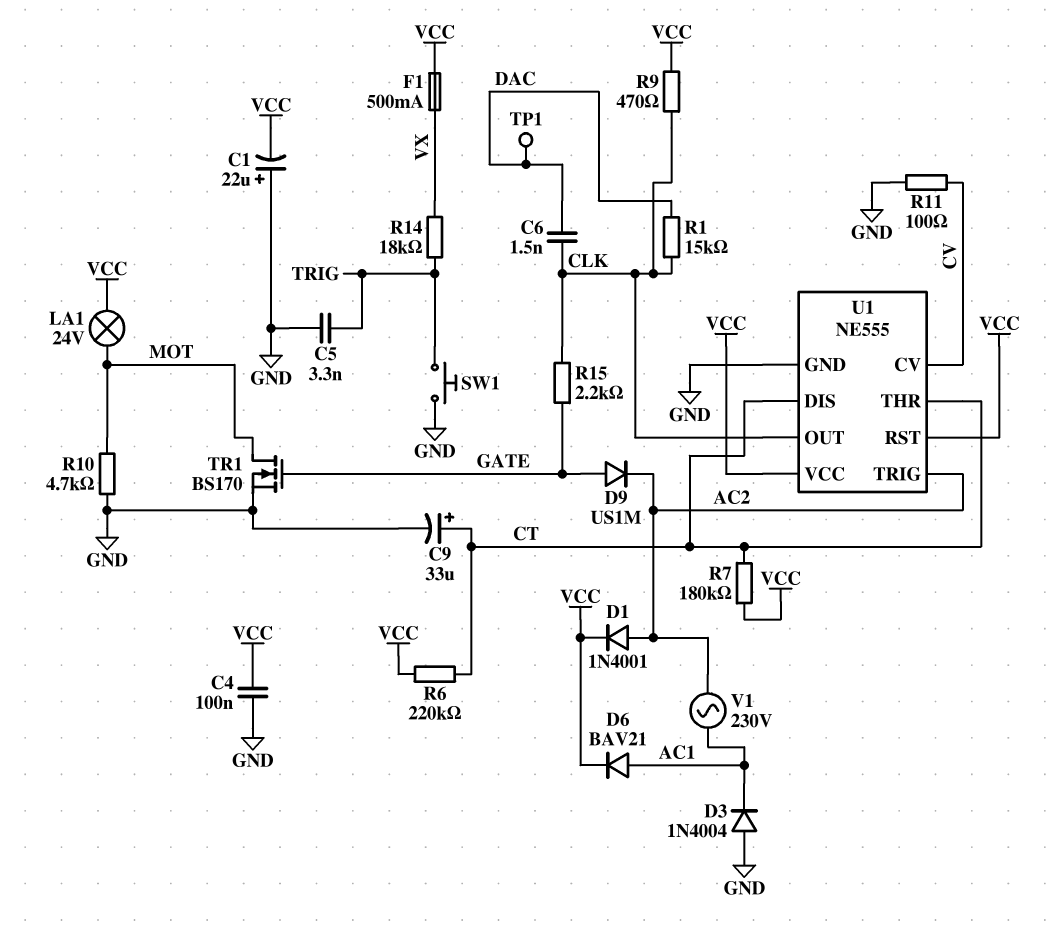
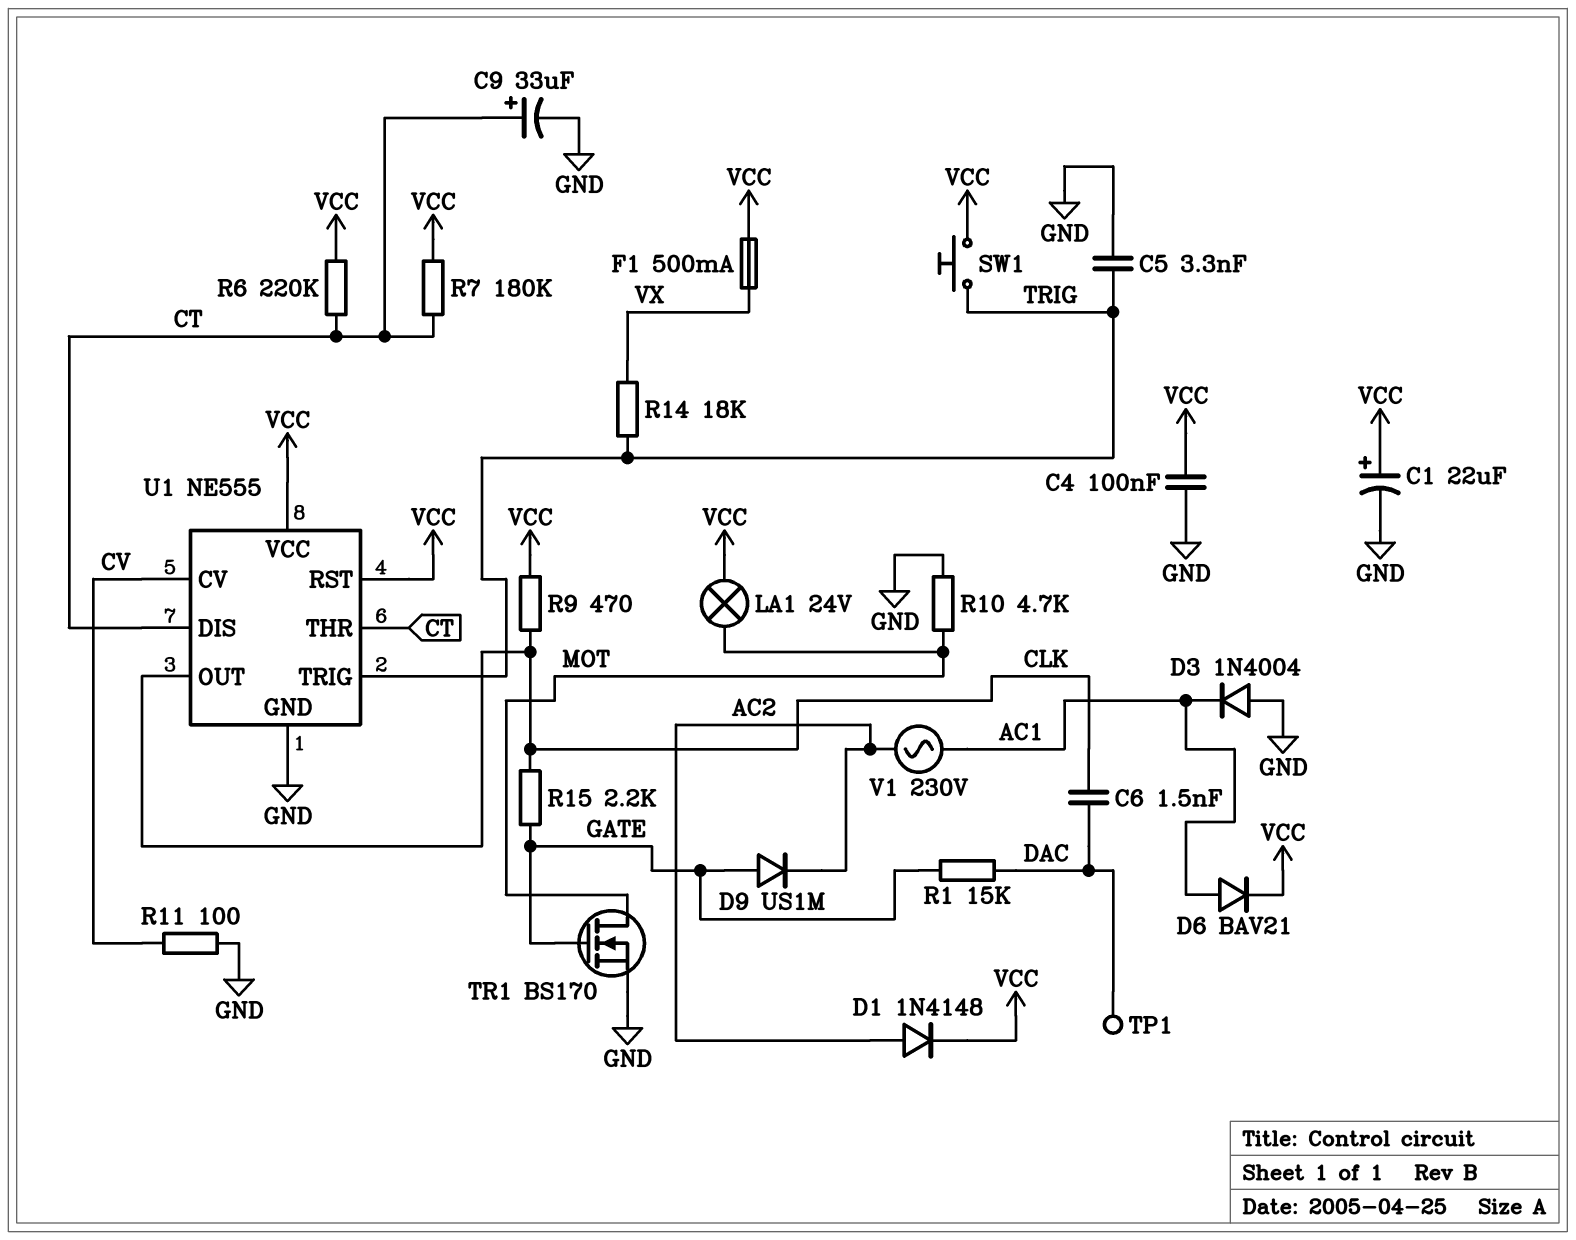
C1: 22uF (plus GND, minus VCC) -> 22uF (plus VCC, minus GND)
D1: diode 1N4001 (A AC2, K VCC) -> diode 1N4148 (A AC2, K VCC)
R1: 15k (CLK, DAC) -> 15k (DAC, GATE)
SW1: button (GND, TRIG) -> button (TRIG, VCC)
U1 pin TRIG: AC2 -> TRIG

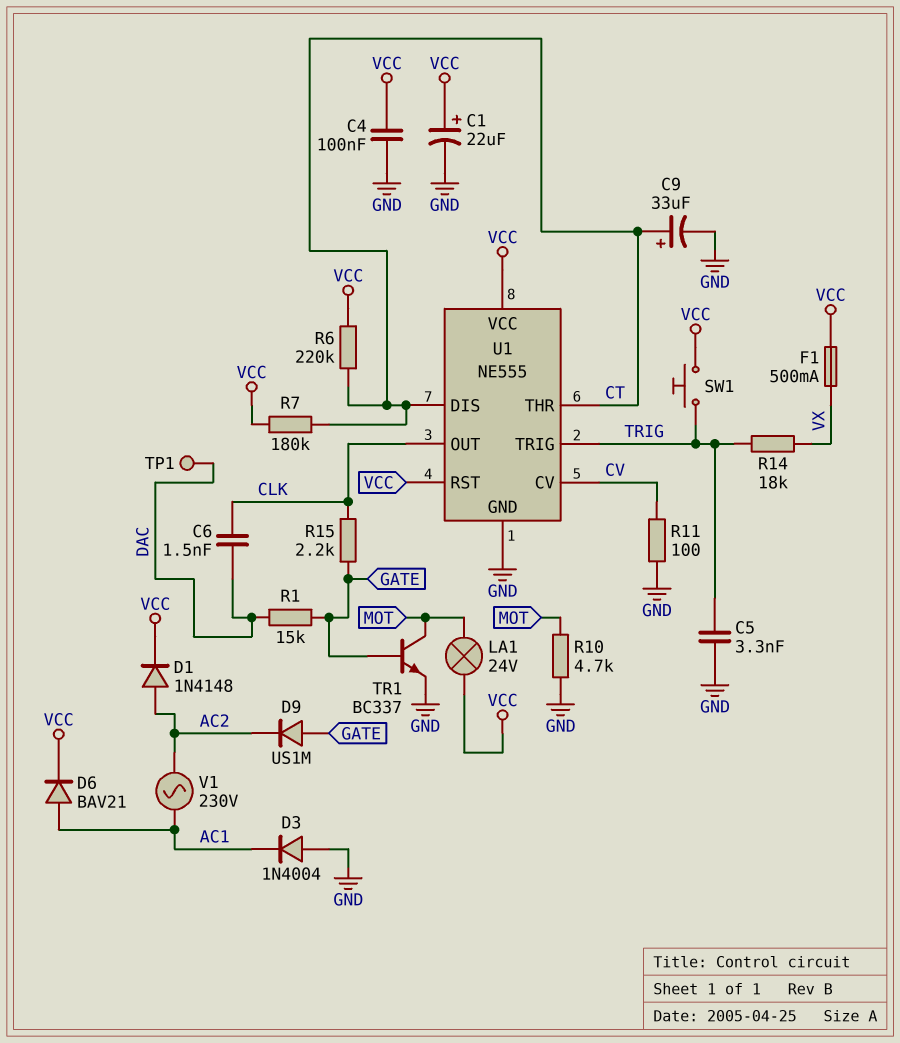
R9: 470 (CLK, VCC) -> none
TR1: NMOS BS170 (G GATE, D MOT, S GND) -> NPN BC337 (B GATE, C MOT, E GND)

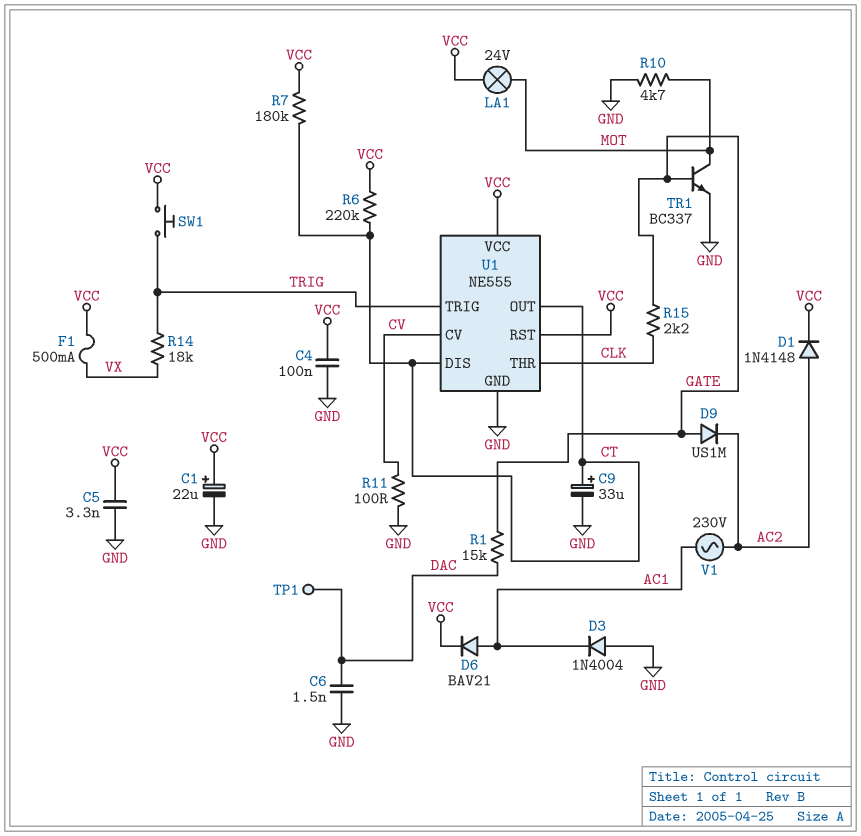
C5: 3.3nF (GND, TRIG) -> 3.3nF (GND, VCC)
C6: 1.5nF (CLK, DAC) -> 1.5nF (DAC, GND)
U1 pin OUT: CLK -> CT
U1 pin THR: CT -> CLK

